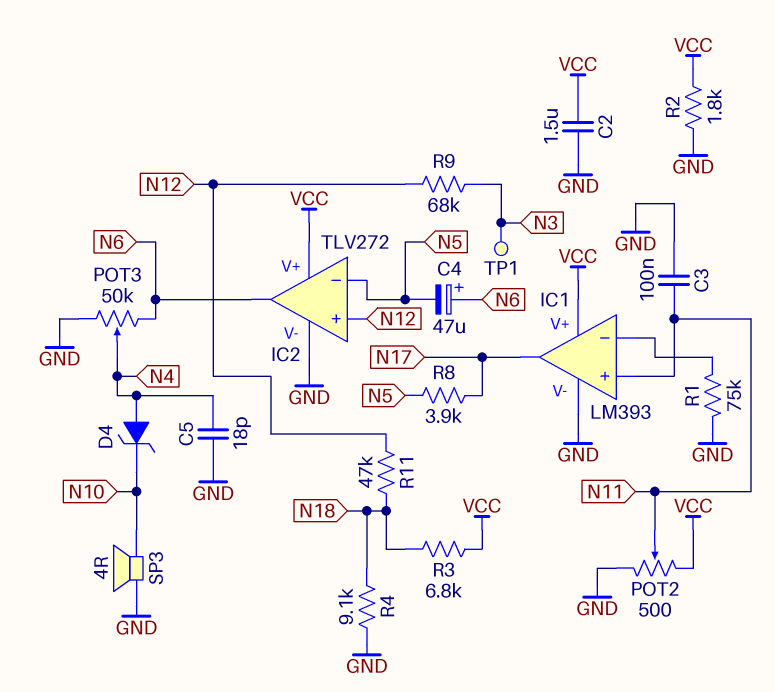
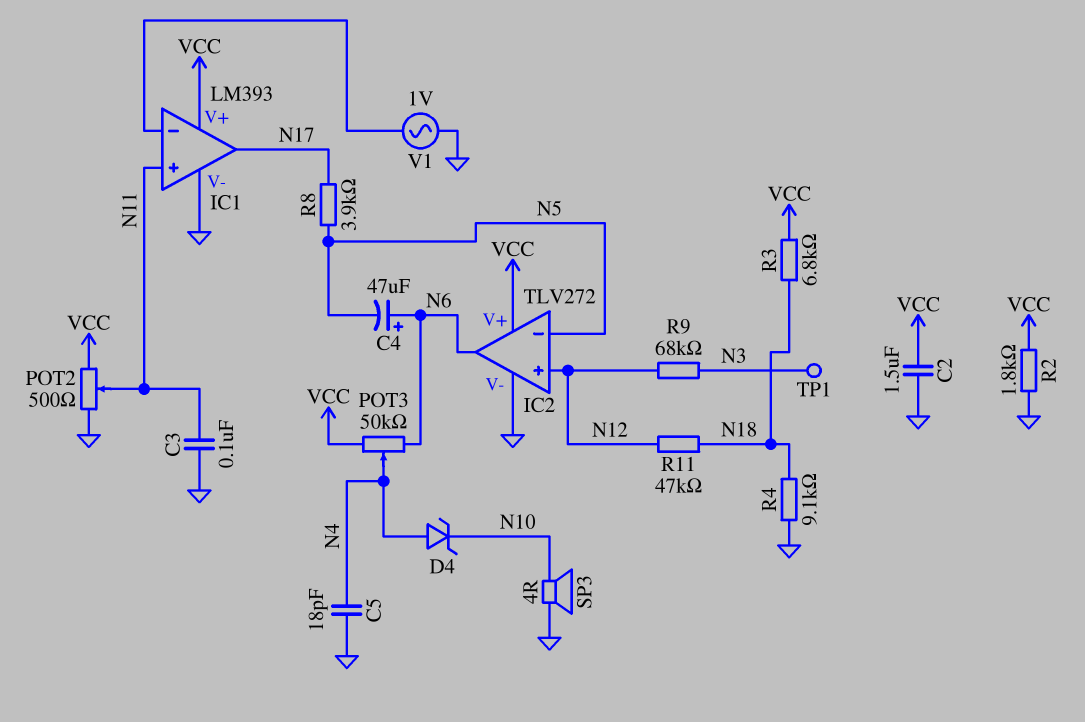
POT3: 50k (GND, N6, wiper N4) -> 50k (N6, VCC, wiper N4)
R1: 75k (GND, IC1/in-) -> none
V1: none -> AC 1V (GND, IC1/in-)

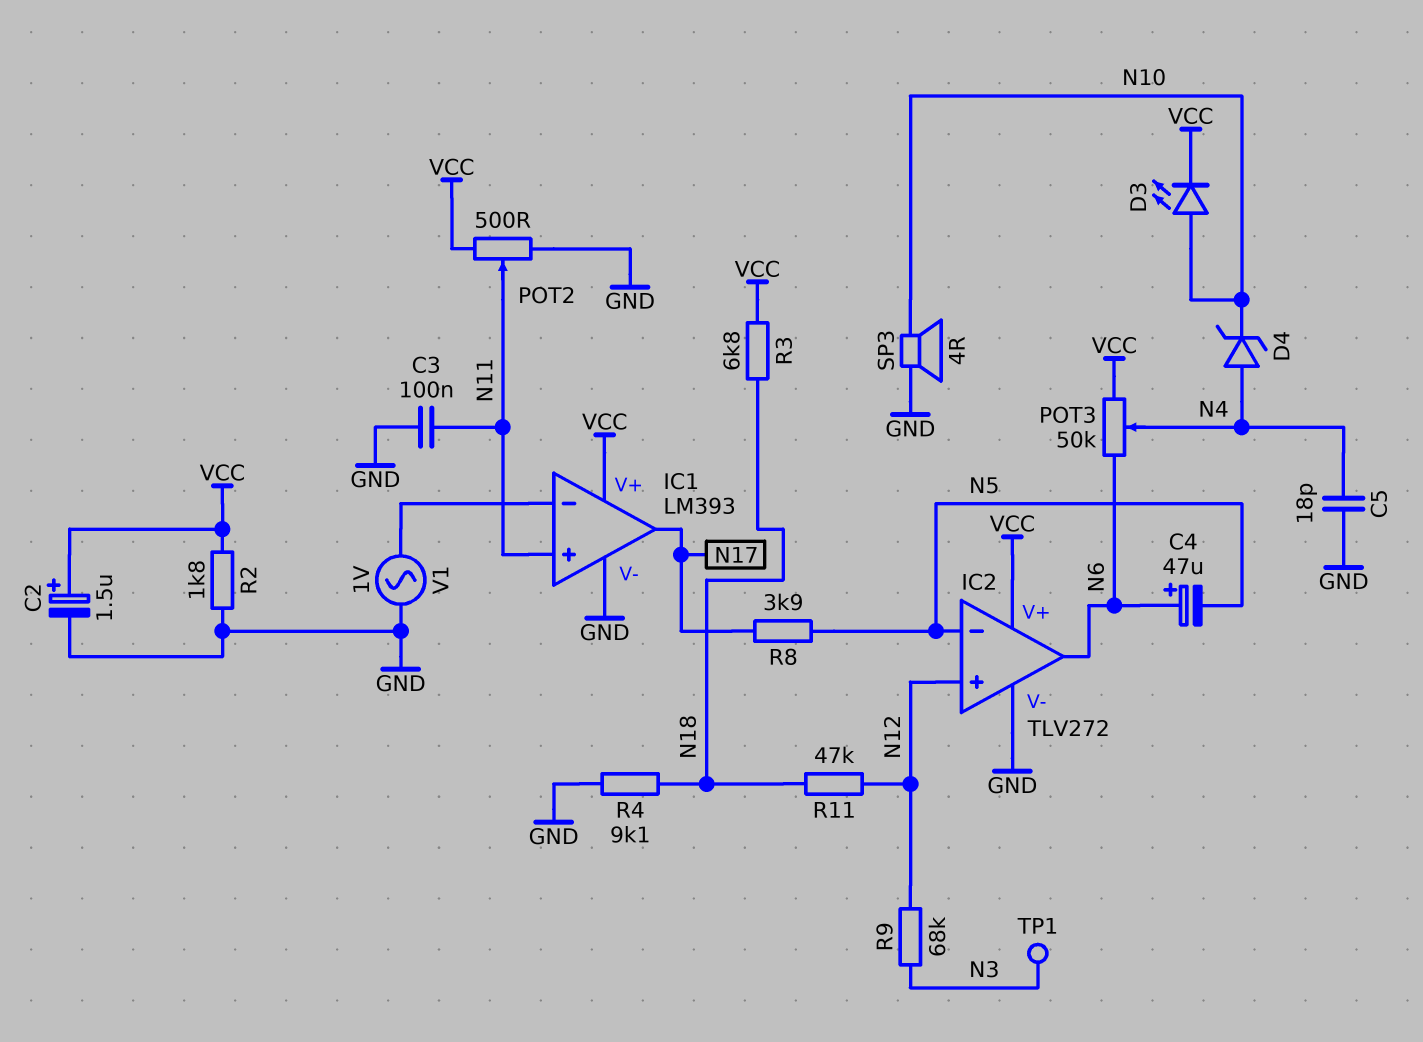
C2: 1.5uF (GND, VCC) -> 1.5uF (plus VCC, minus GND)
D3: none -> LED (A N10, K VCC)

